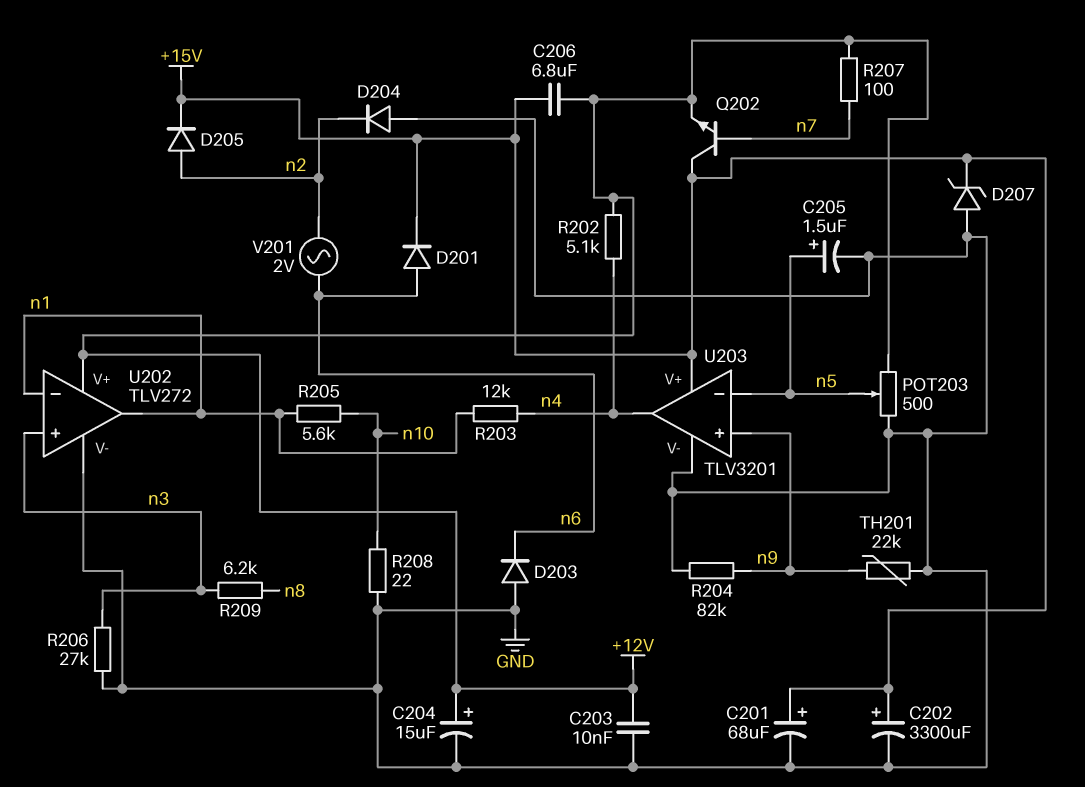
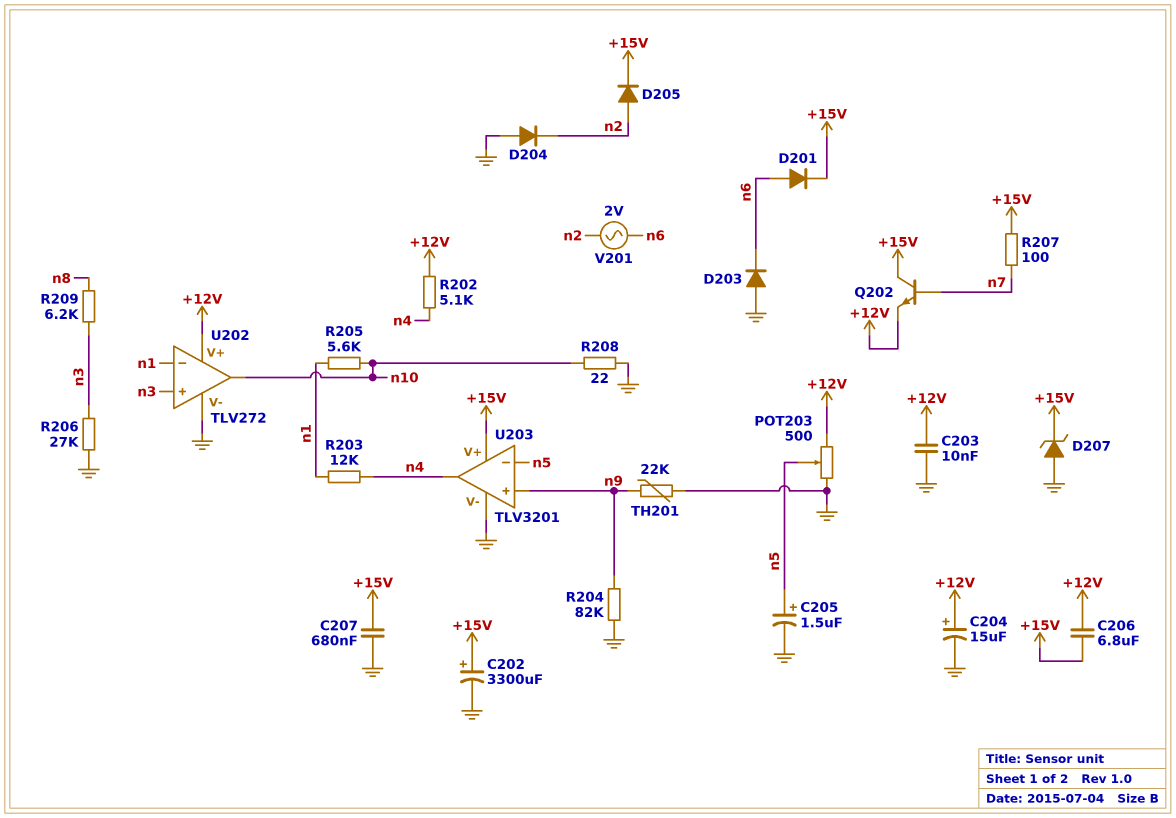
C201: 68uF (plus +15V, minus GND) -> none
C207: none -> 680nF (+15V, GND)
R207: 100 (+12V, n7) -> 100 (+15V, n7)
U202 pin out: n1 -> n10

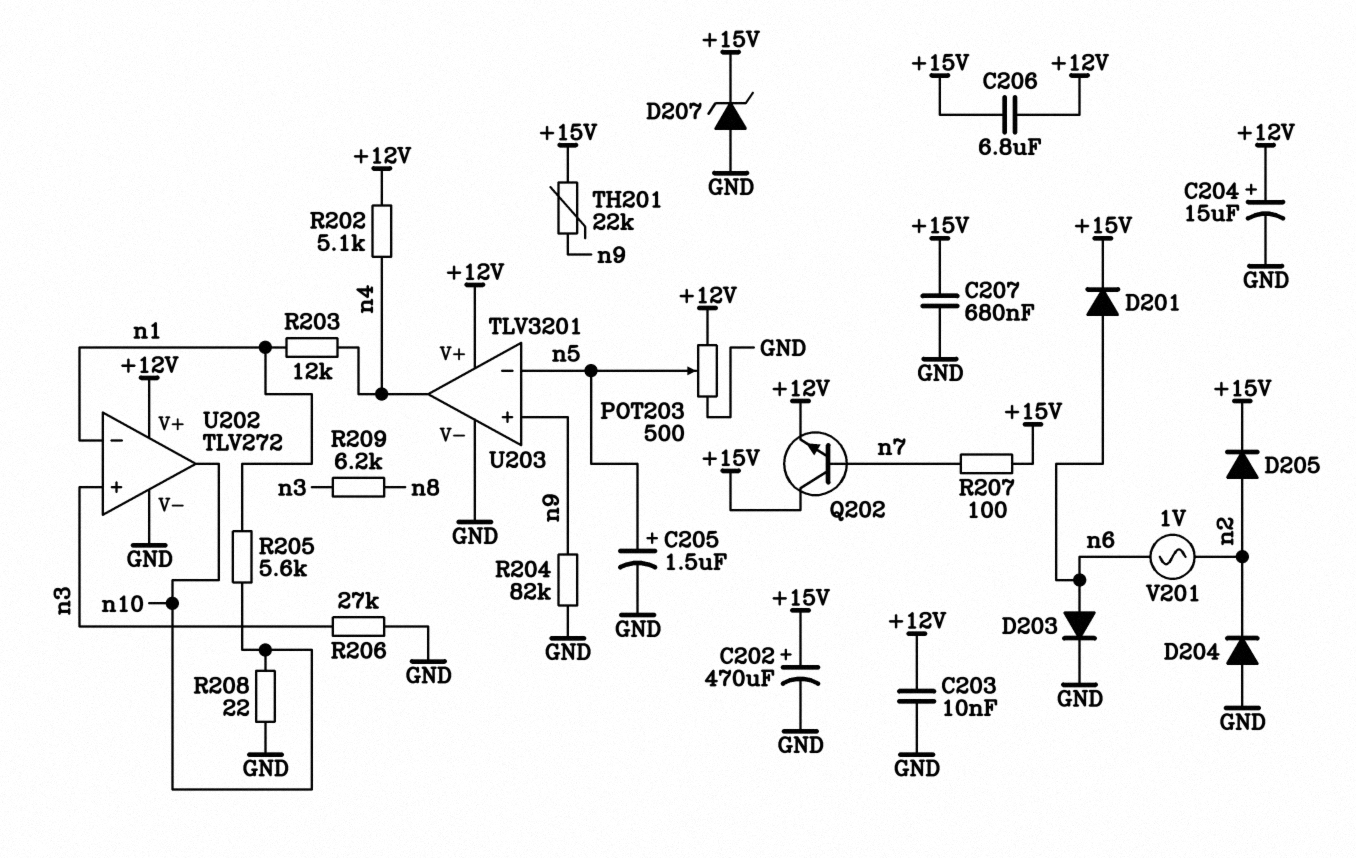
C202: 3300uF (plus +15V, minus GND) -> 470uF (plus +15V, minus GND)
D203: diode (A GND, K n6) -> diode (A n6, K GND)
TH201: 22k (GND, n9) -> 22k (+15V, n9)
U203 pin V+: +15V -> +12V
V201: AC 2V (n2, n6) -> AC 1V (n2, n6)

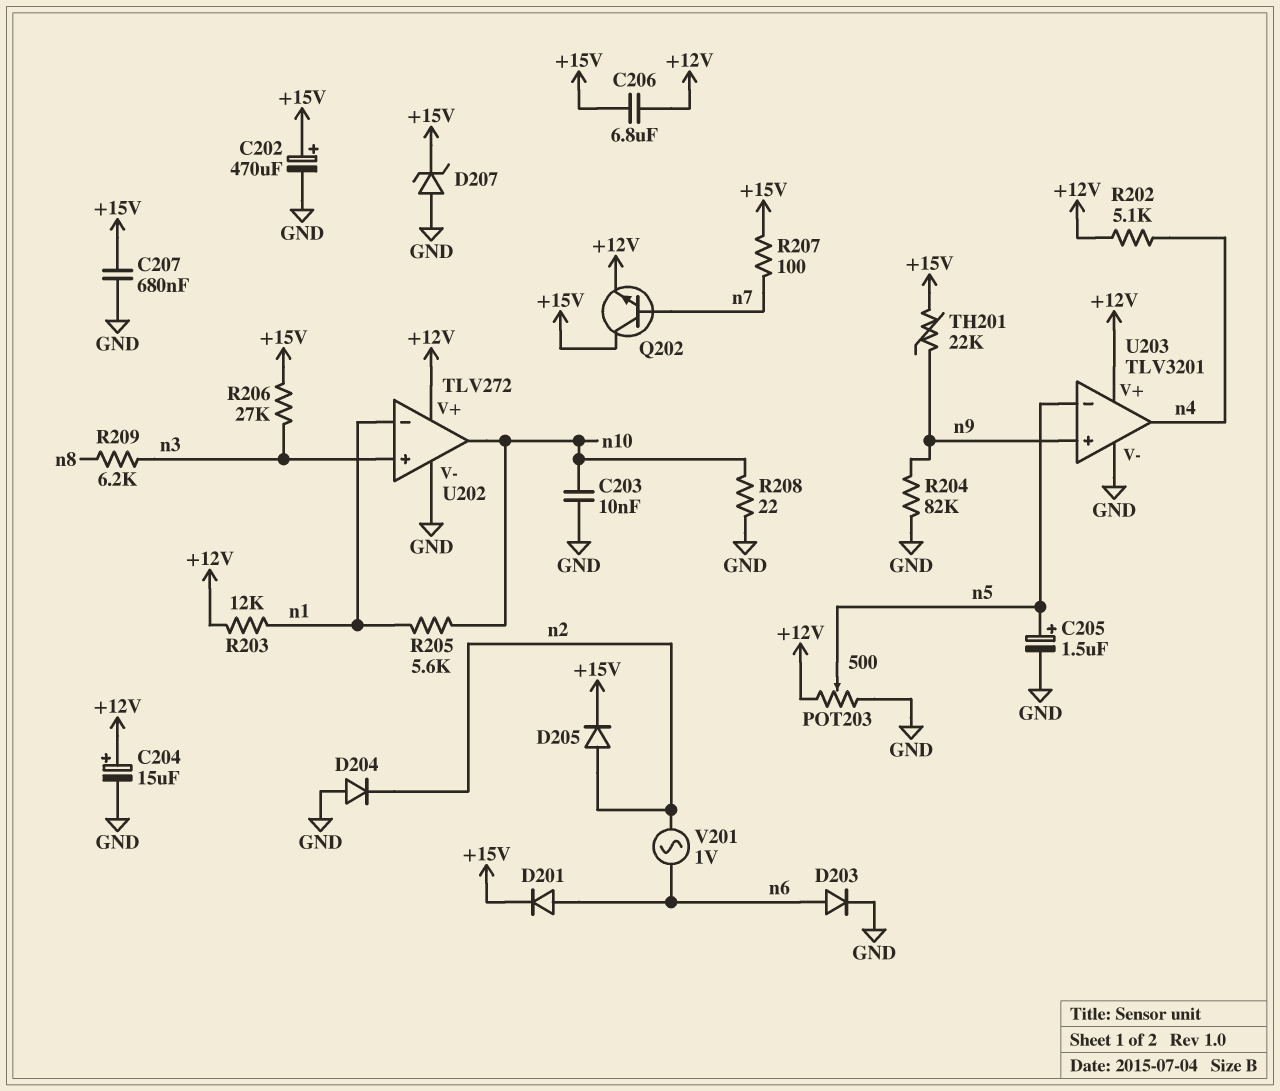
C203: 10nF (+12V, GND) -> 10nF (GND, n10)
R203: 12k (n1, n4) -> 12k (+12V, n1)
R206: 27k (GND, n3) -> 27k (+15V, n3)

